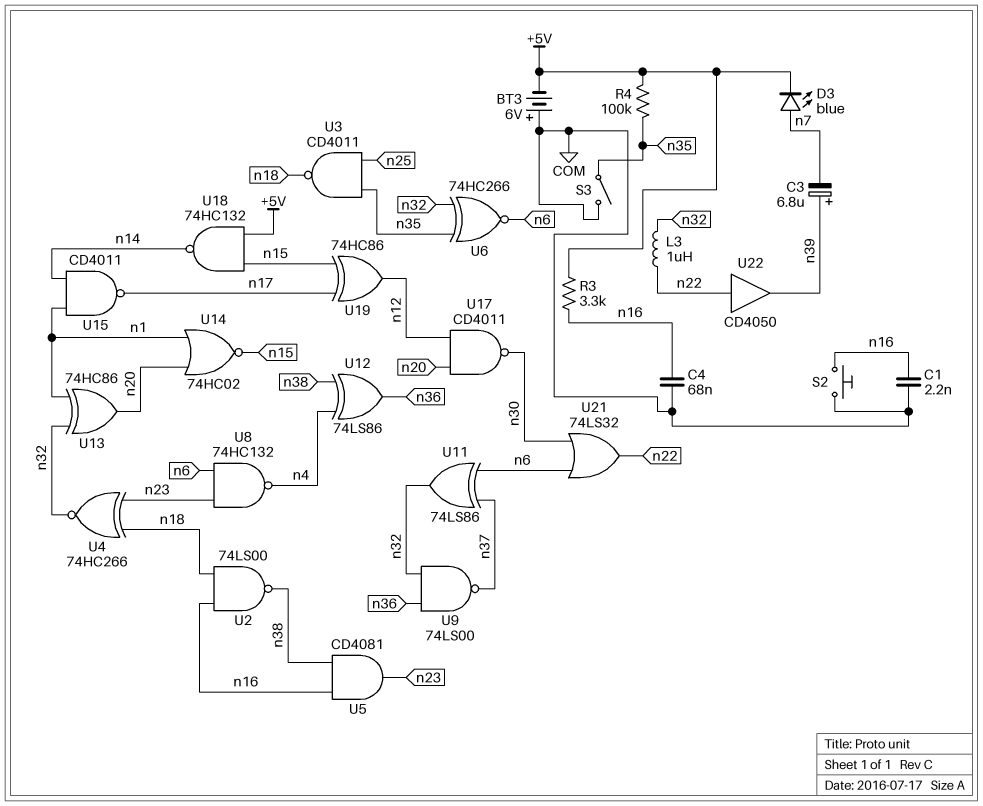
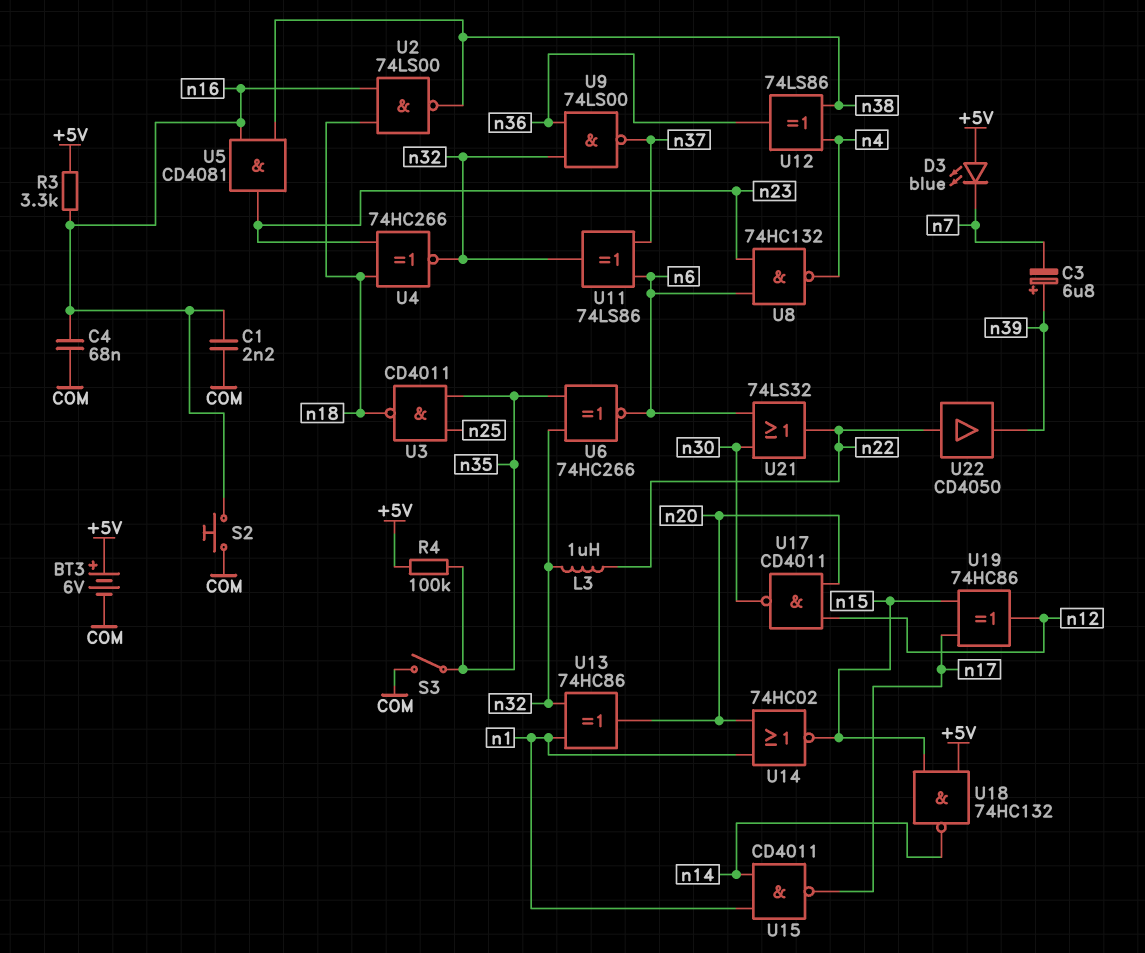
BT3: 6V (plus COM, minus +5V) -> 6V (plus +5V, minus COM)
D3: LED blue (A n7, K +5V) -> LED blue (A +5V, K n7)

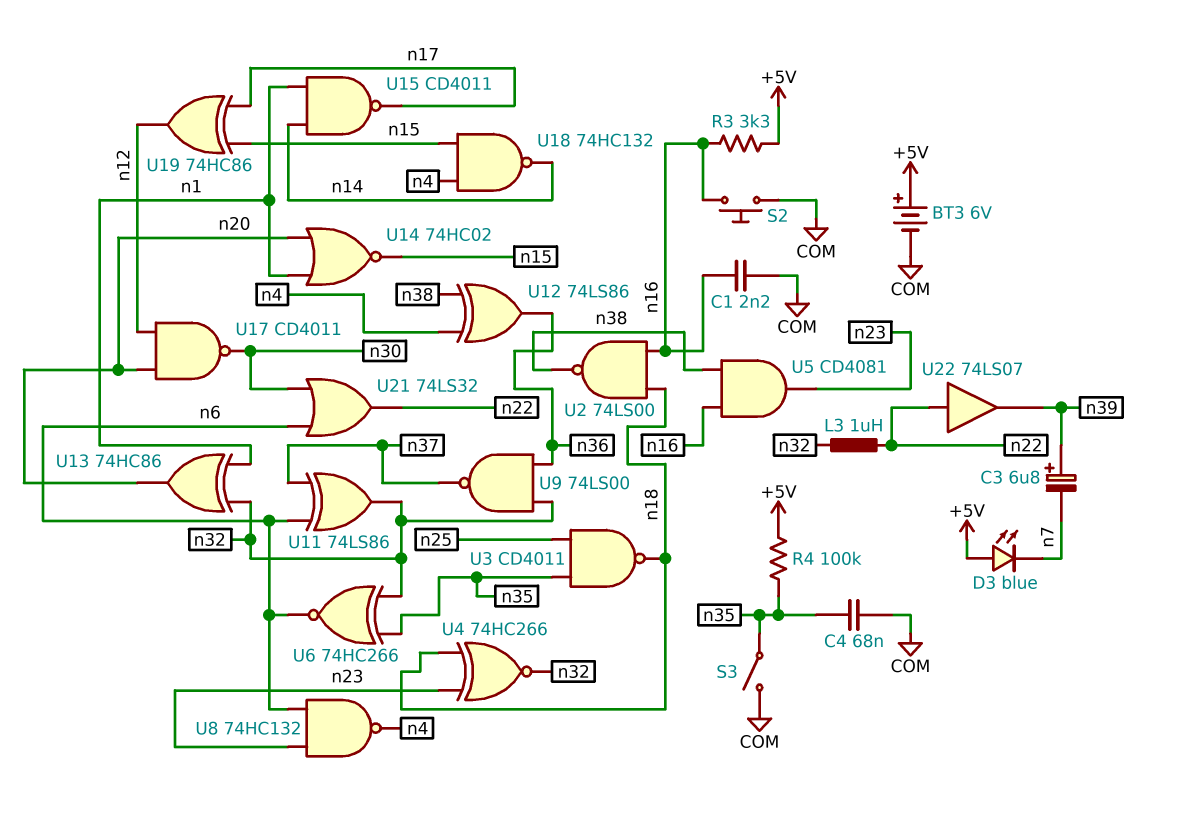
C4: 68nF (COM, n16) -> 68nF (COM, n35)
U18: NAND 74HC132 (in +5V, in n15, out n14) -> NAND 74HC132 (in n4, in n15, out n14)
U22: buffer CD4050 (in n22, out n39) -> buffer 74LS07 (in n22, out n39)

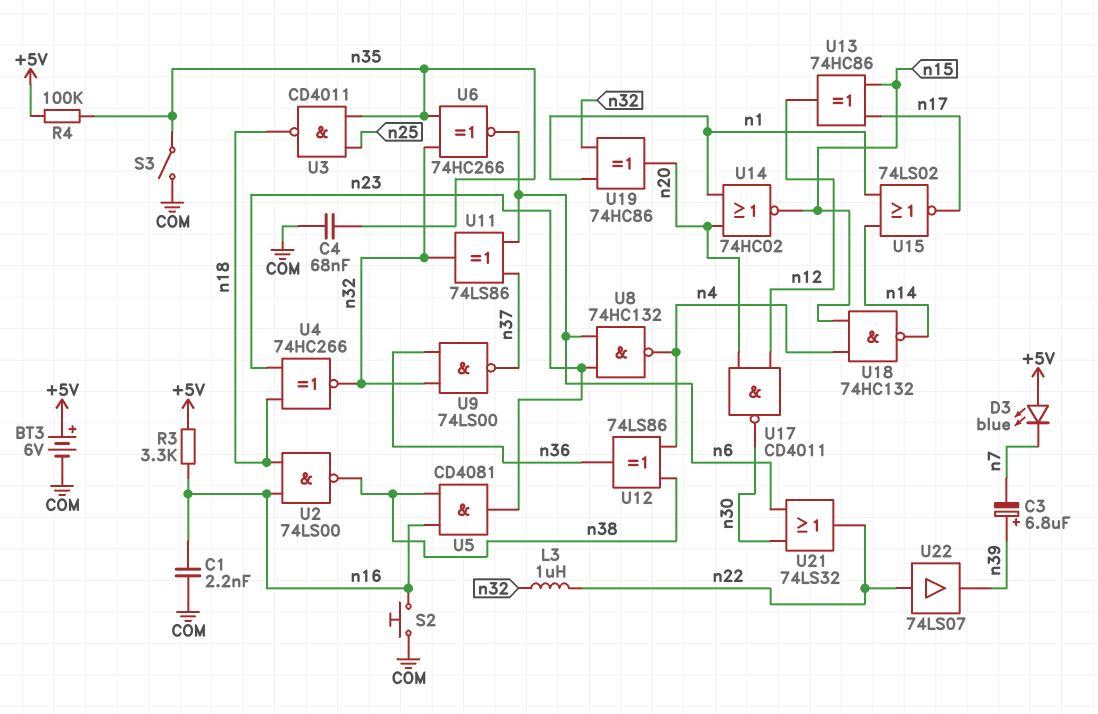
U13: XOR 74HC86 (in n1, in n32, out n20) -> XOR 74HC86 (in n15, in n17, out n12)
U15: NAND CD4011 (in n1, in n14, out n17) -> NOR 74LS02 (in n1, in n14, out n17)
U19: XOR 74HC86 (in n15, in n17, out n12) -> XOR 74HC86 (in n1, in n32, out n20)

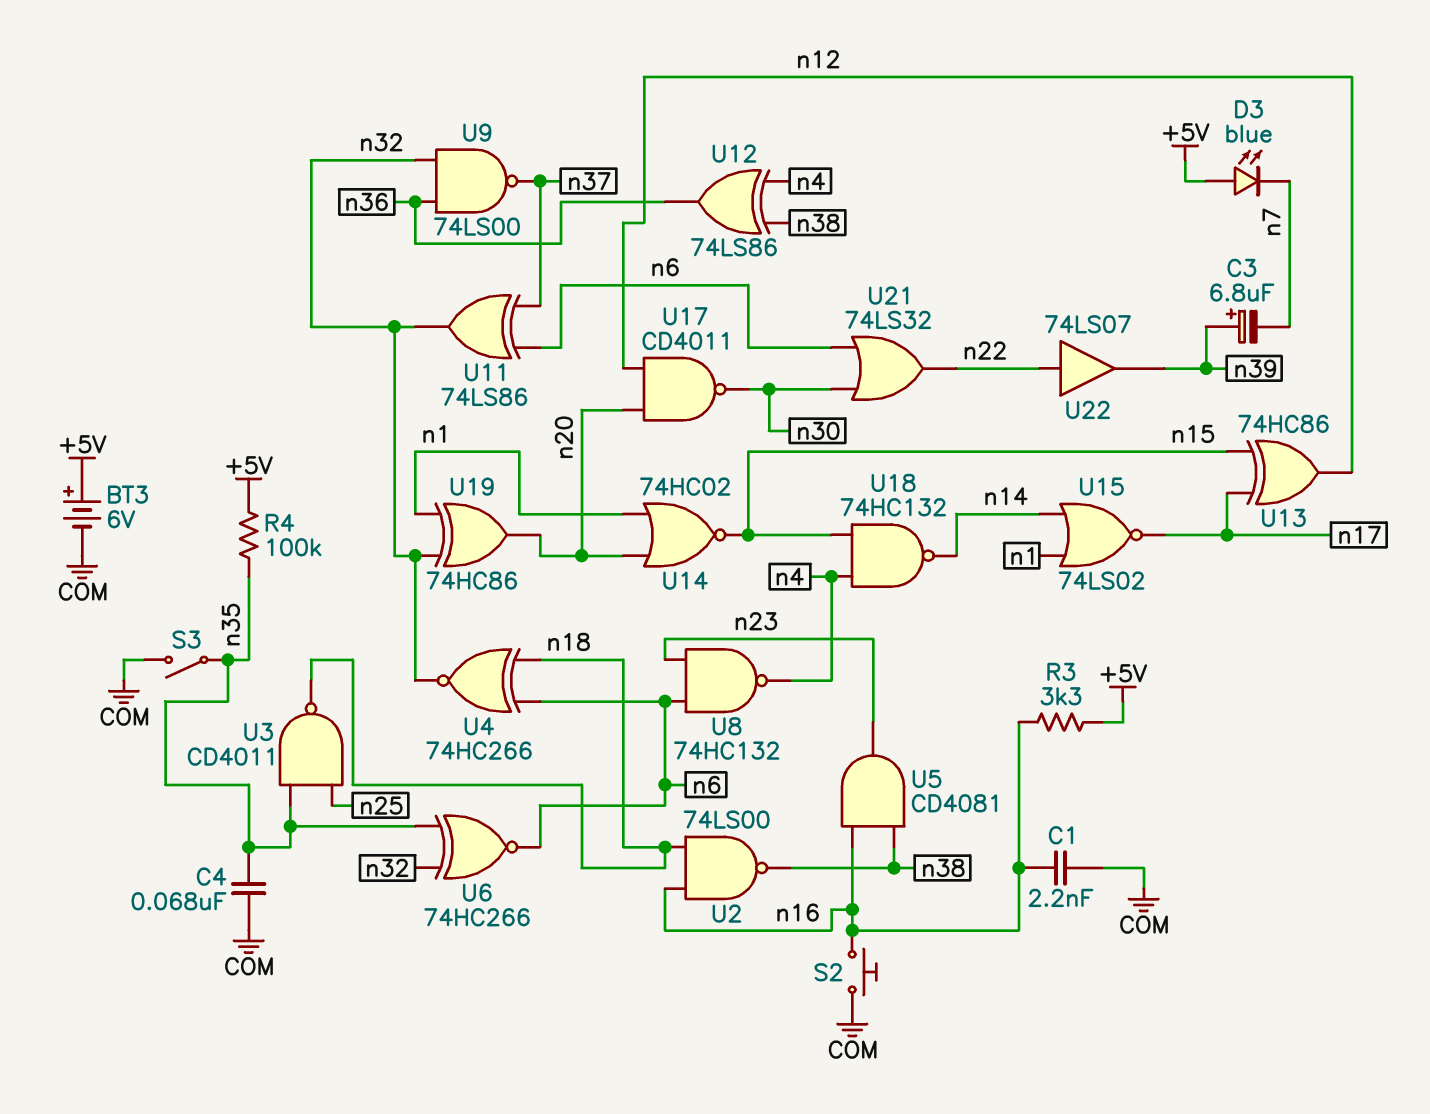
L3: 1uH (n22, n32) -> none
U4: XNOR 74HC266 (in n18, in n23, out n32) -> XNOR 74HC266 (in n6, in n18, out n32)

